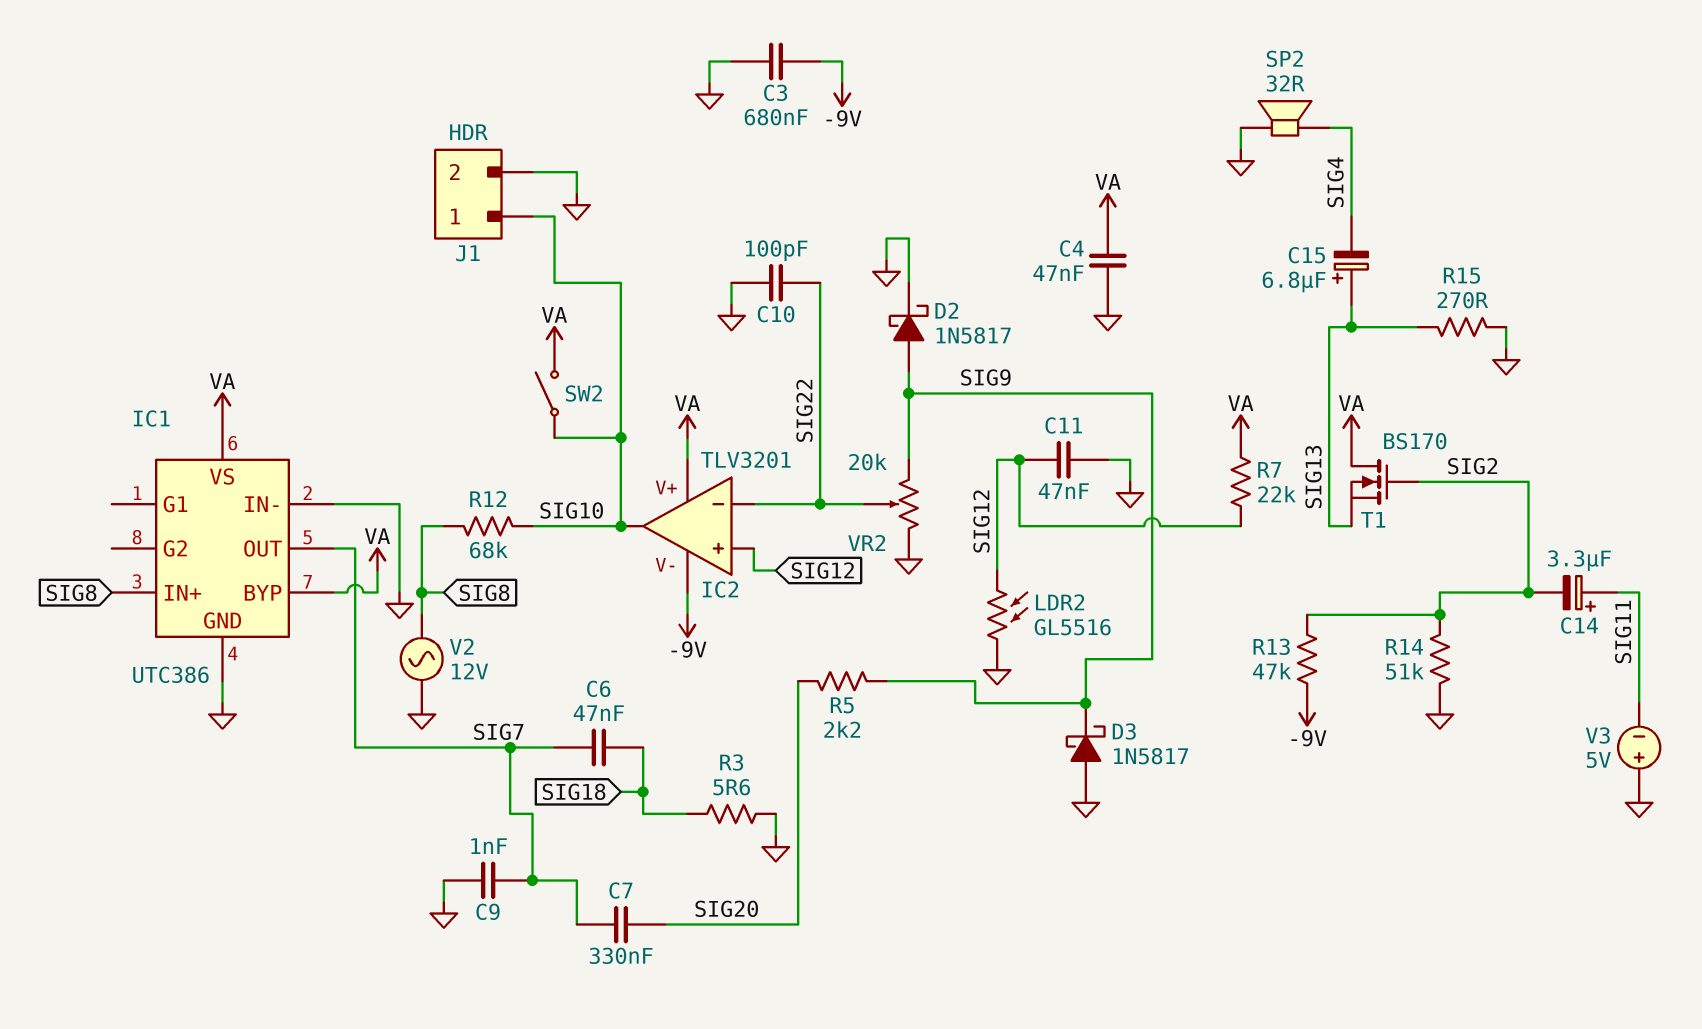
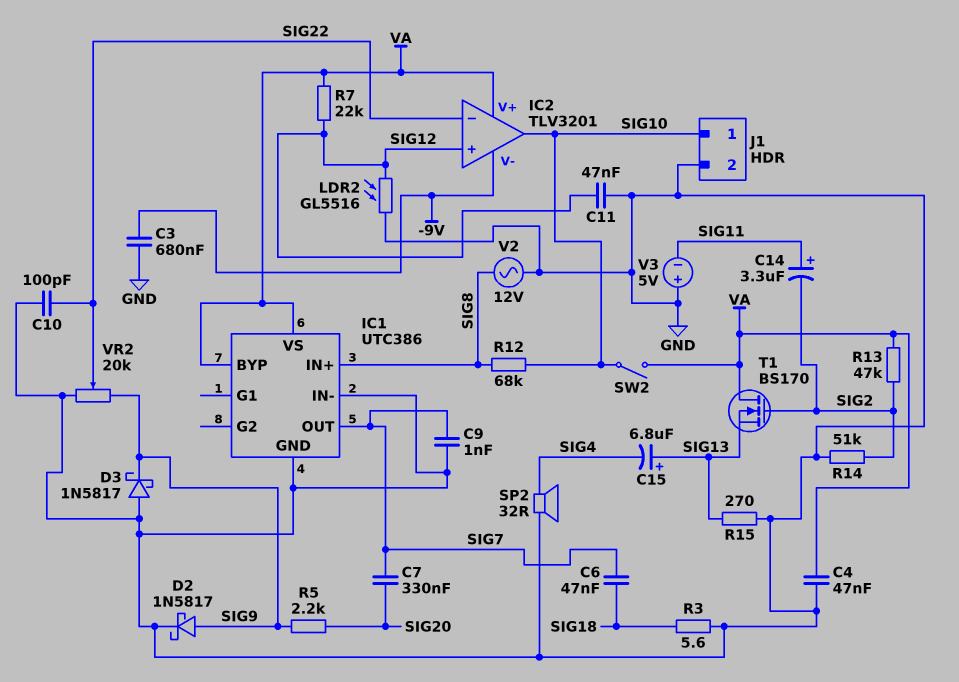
R13: 47k (-9V, SIG2) -> 47k (SIG2, VA)

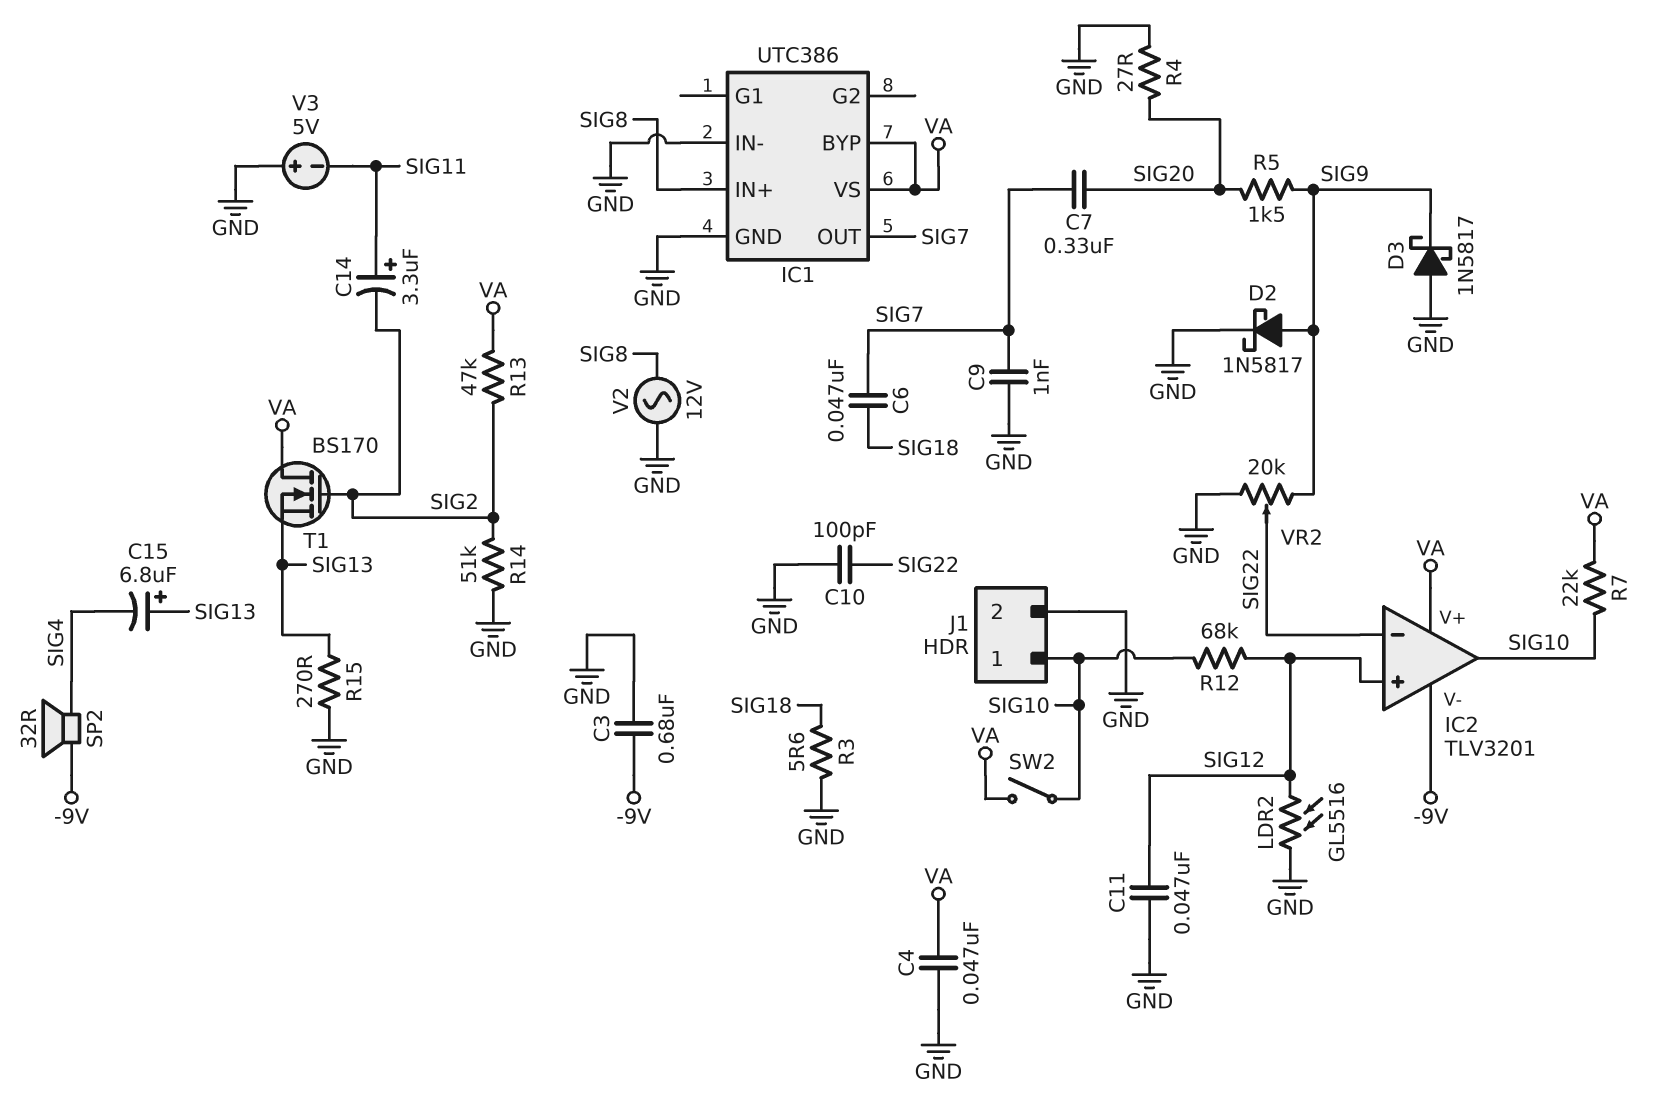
R4: none -> 27 (GND, SIG20)
R5: 2.2k (SIG9, SIG20) -> 1.5k (SIG9, SIG20)
R7: 22k (SIG12, VA) -> 22k (SIG10, VA)
R12: 68k (SIG8, SIG10) -> 68k (SIG10, SIG12)
SP2: speaker 32R (GND, SIG4) -> speaker 32R (-9V, SIG4)

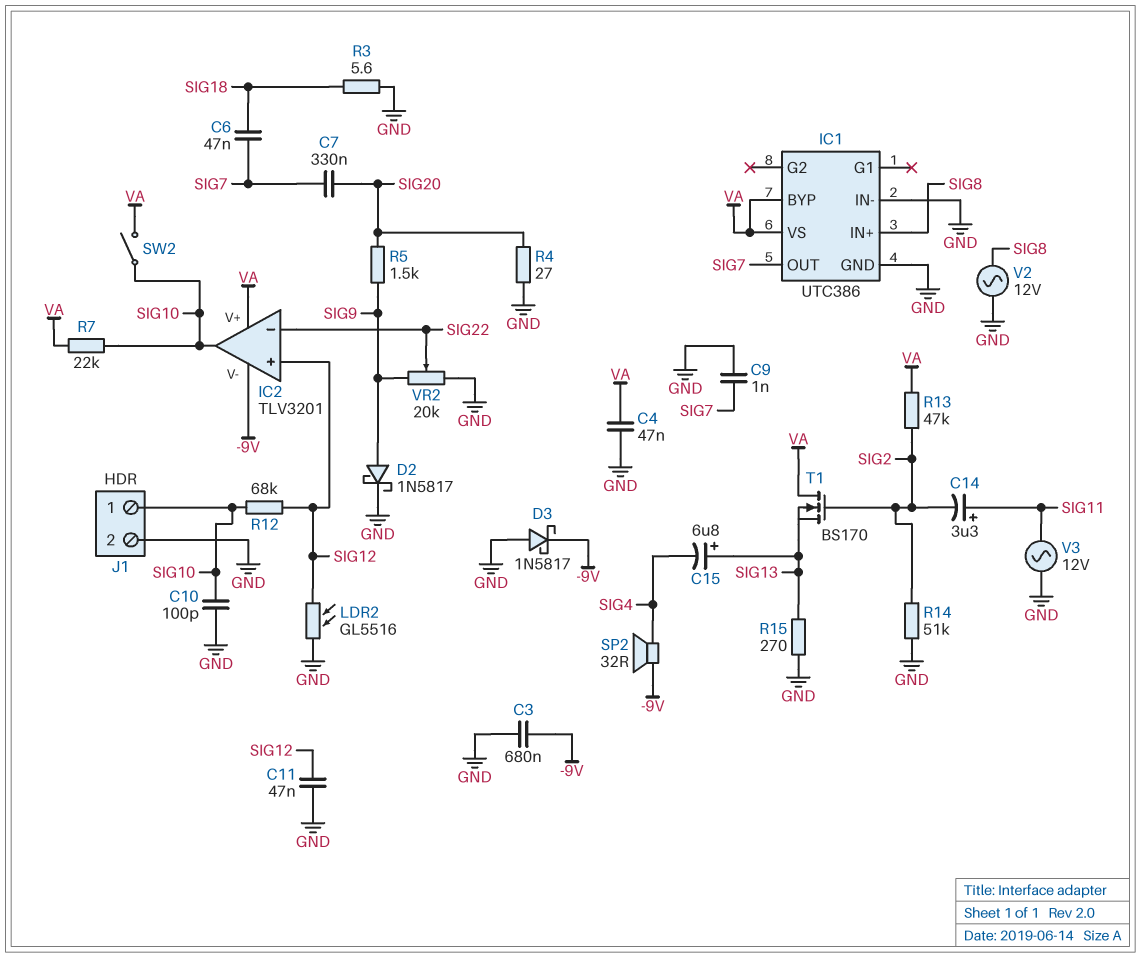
C10: 100pF (GND, SIG22) -> 100pF (GND, SIG10)
D3: schottky 1N5817 (A GND, K SIG9) -> schottky 1N5817 (A GND, K -9V)
V3: 5V (plus GND, minus SIG11) -> AC 12V (GND, SIG11)

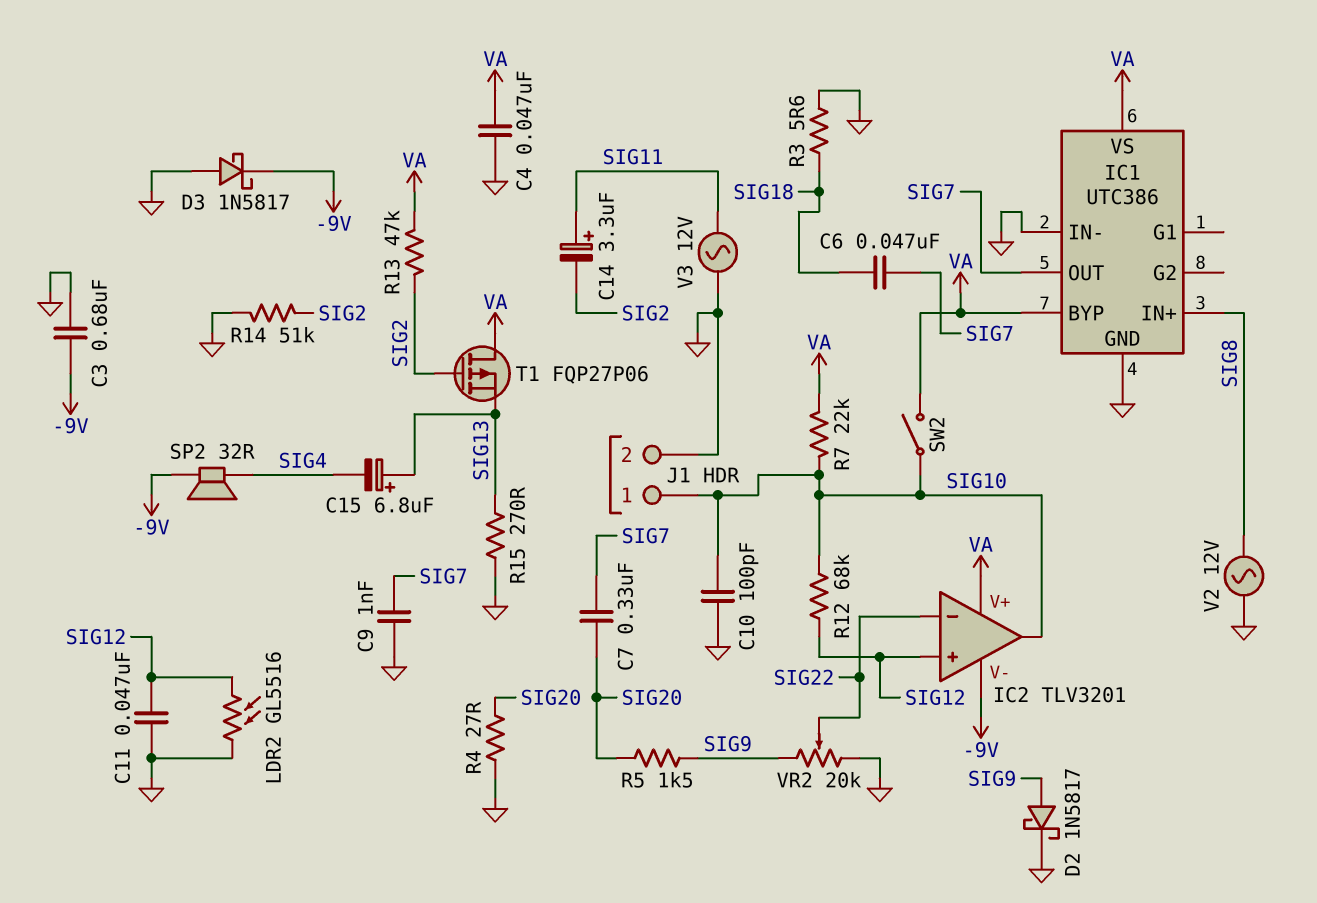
T1: NMOS BS170 (G SIG2, D VA, S SIG13) -> PMOS FQP27P06 (G SIG2, D VA, S SIG13)

